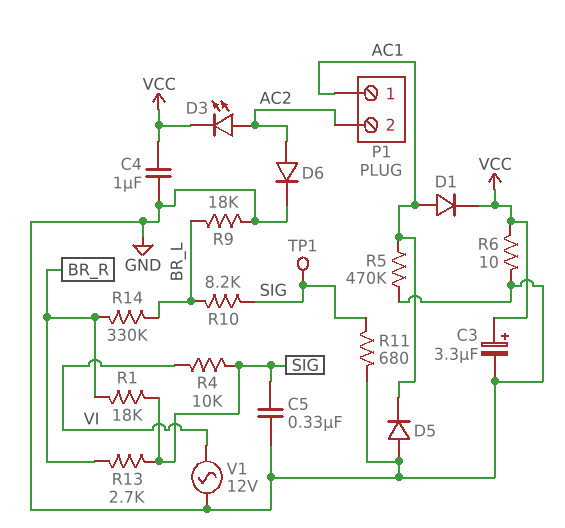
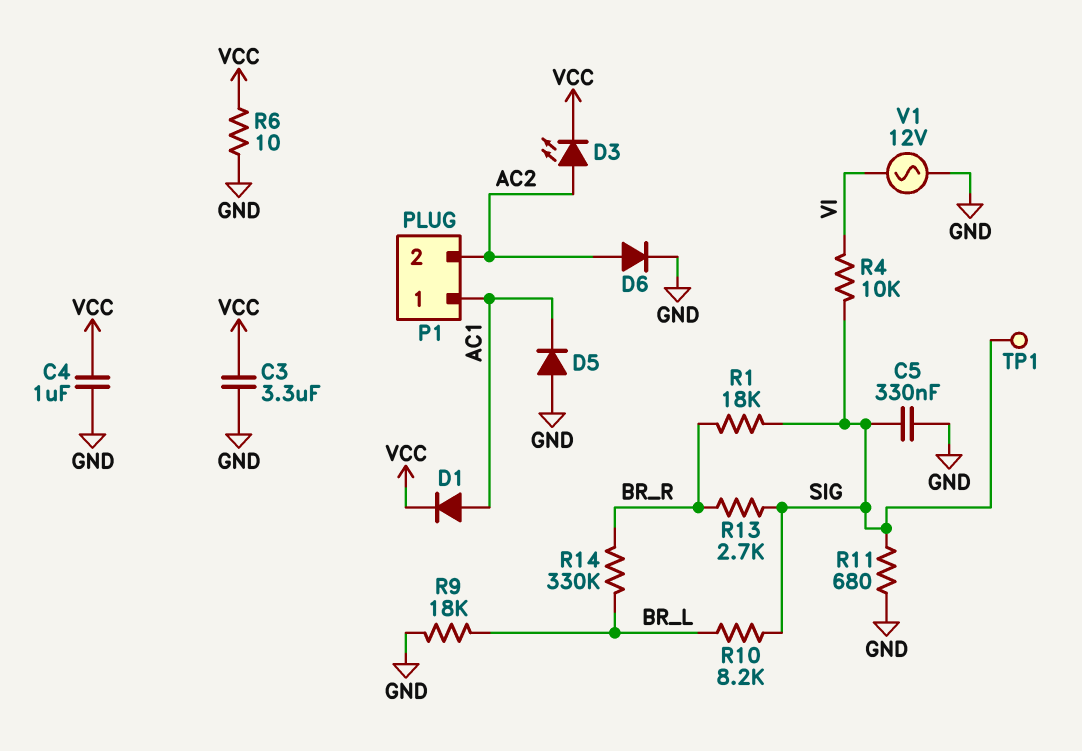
C3: 3.3uF (plus VCC, minus GND) -> 3.3uF (GND, VCC)
R5: 470k (AC1, GND) -> none

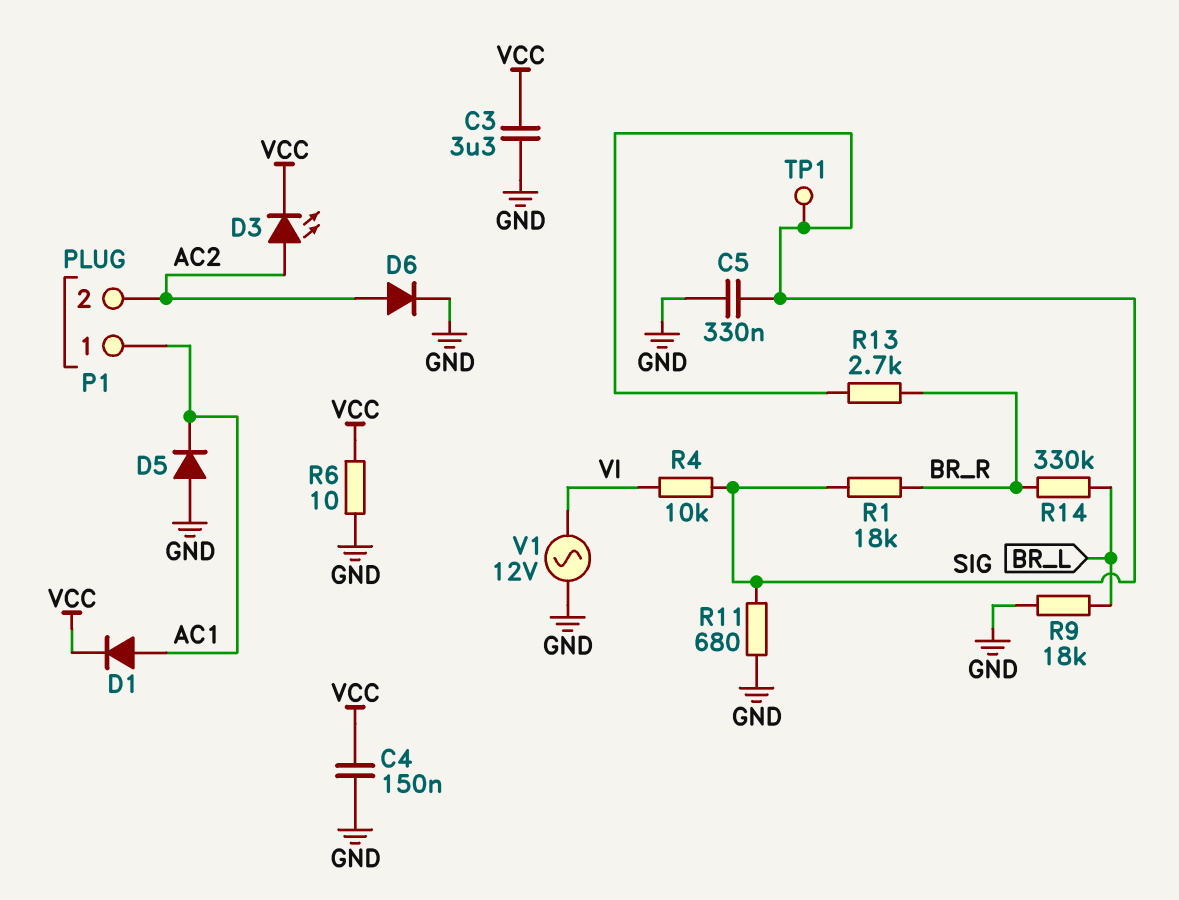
C4: 1uF (GND, VCC) -> 150nF (GND, VCC)
R10: 8.2k (BR_L, SIG) -> none

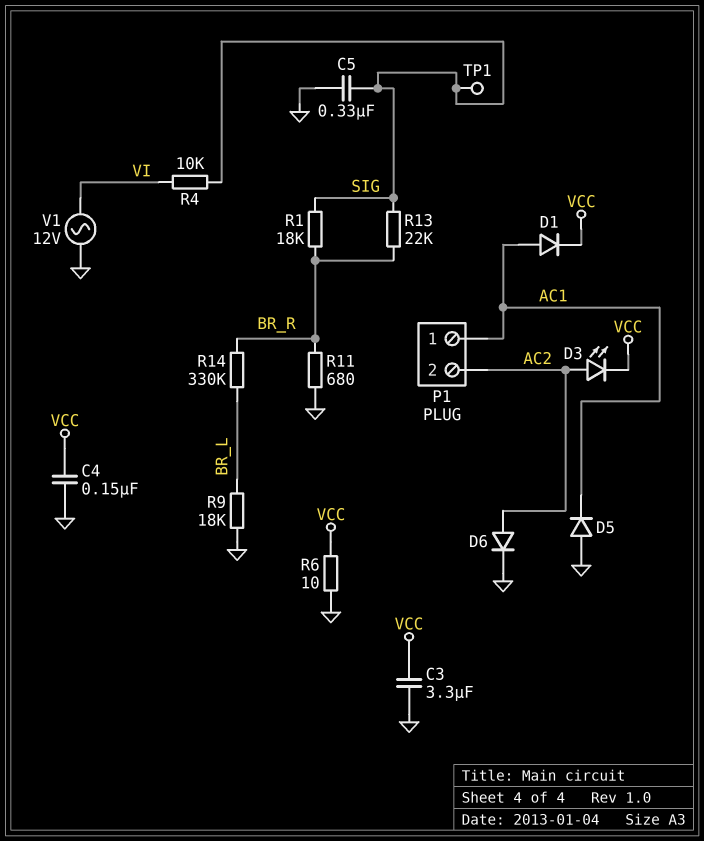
R11: 680 (GND, SIG) -> 680 (BR_R, GND)
R13: 2.7k (BR_R, SIG) -> 22k (BR_R, SIG)

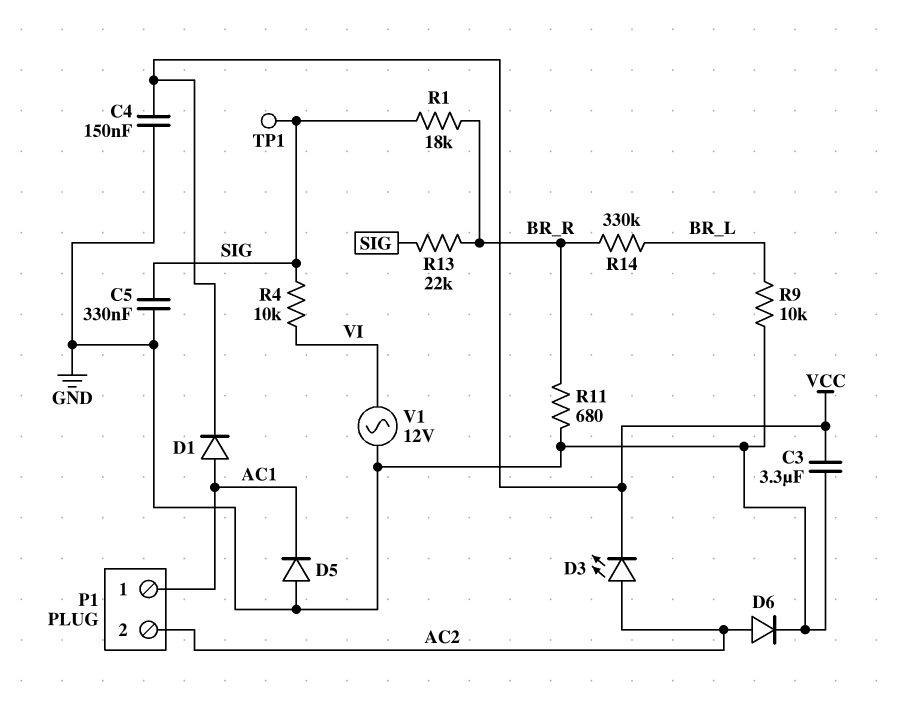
R6: 10 (GND, VCC) -> none
R9: 18k (BR_L, GND) -> 10k (BR_L, GND)

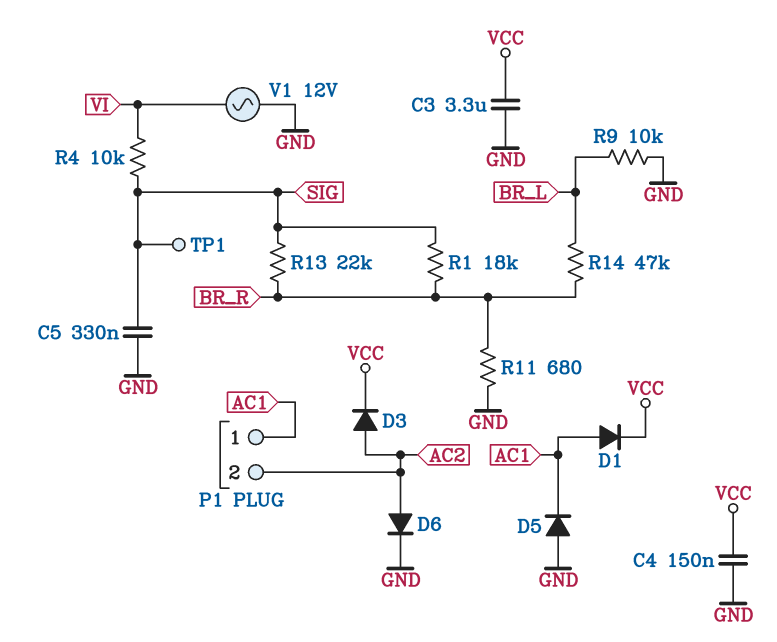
D3: LED (A AC2, K VCC) -> diode (A AC2, K VCC)
R14: 330k (BR_L, BR_R) -> 47k (BR_L, BR_R)

